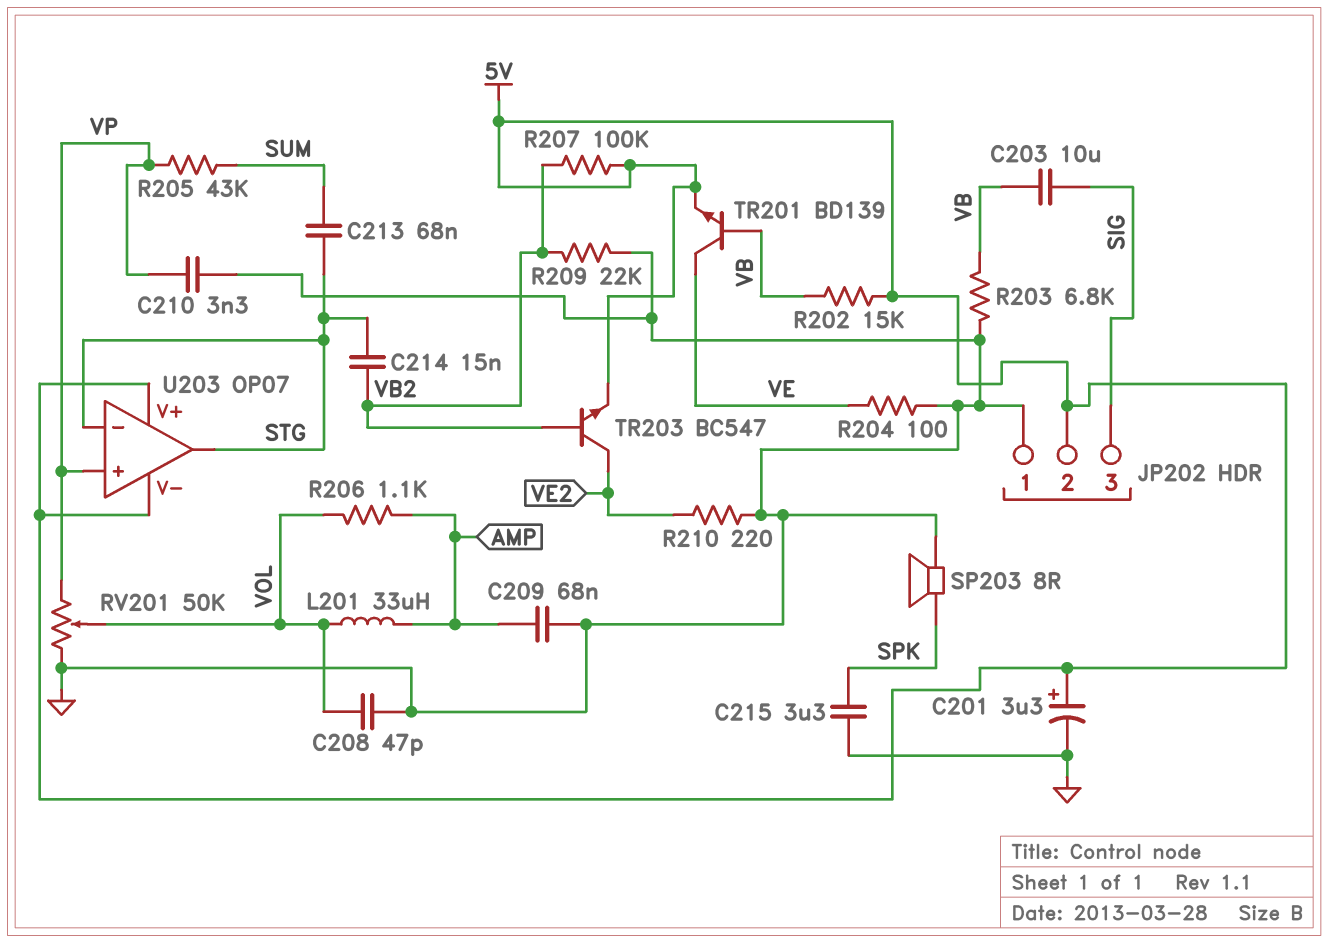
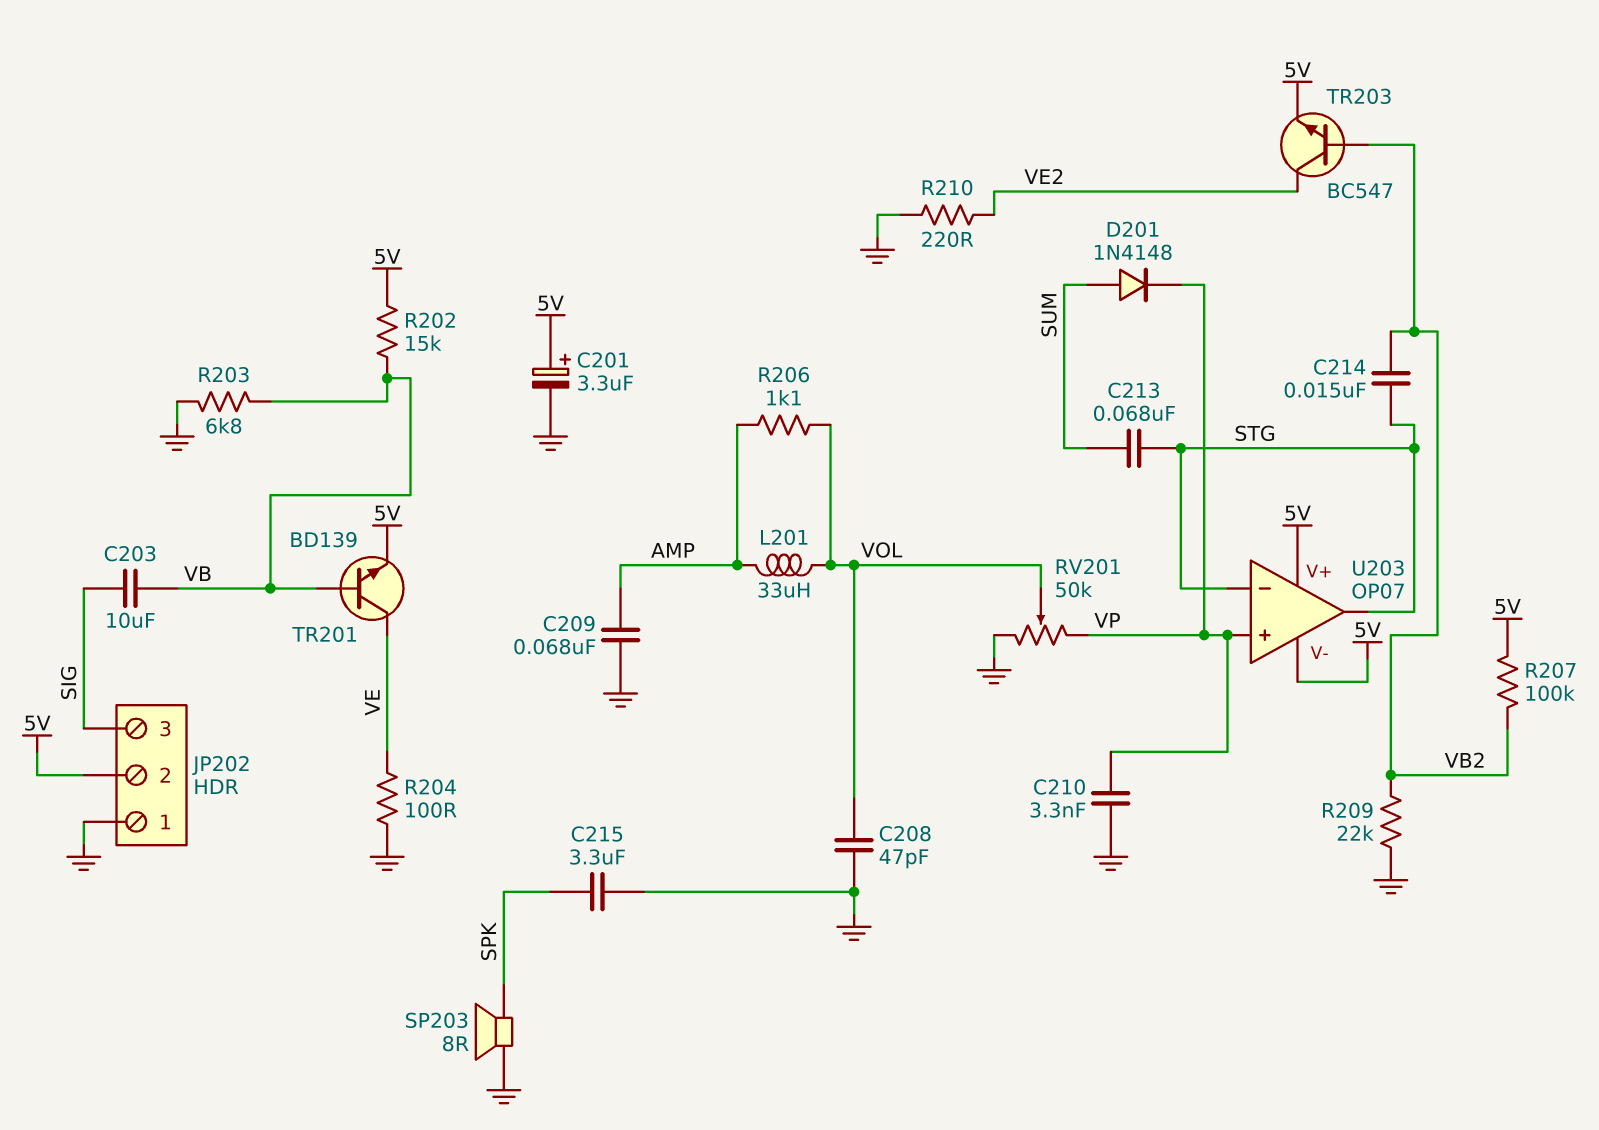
D201: none -> diode 1N4148 (A SUM, K VP)
R205: 43k (SUM, VP) -> none

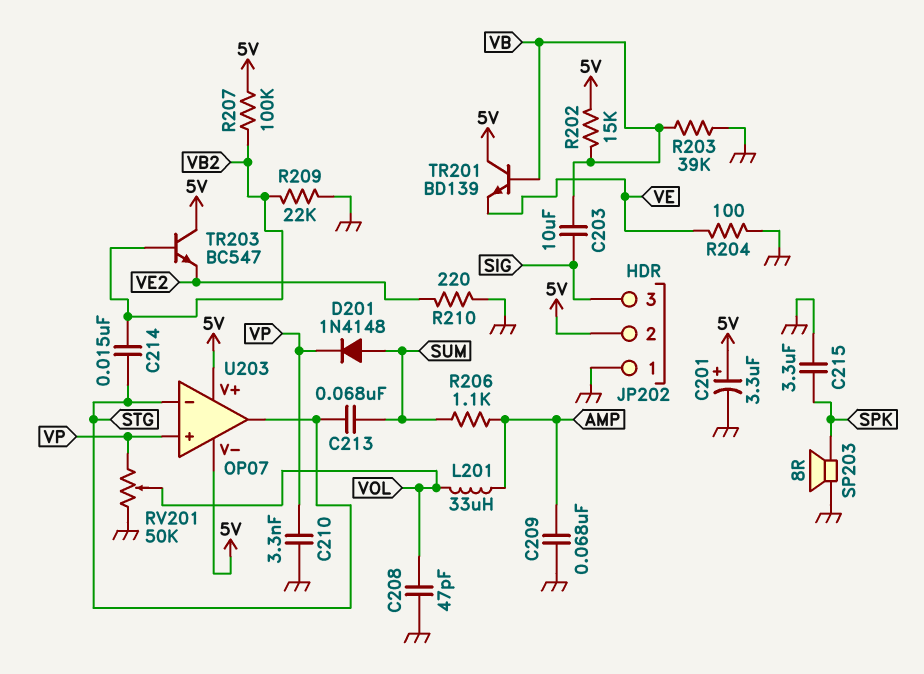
R203: 6.8k (GND, VB) -> 39k (GND, VB)
R206: 1.1k (AMP, VOL) -> 1.1k (AMP, SUM)
TR201: NPN BD139 (B VB, C VE, E 5V) -> NPN BD139 (B VB, C 5V, E VE)
TR203: NPN BC547 (B VB2, C VE2, E 5V) -> NPN BC547 (B VB2, C 5V, E VE2)

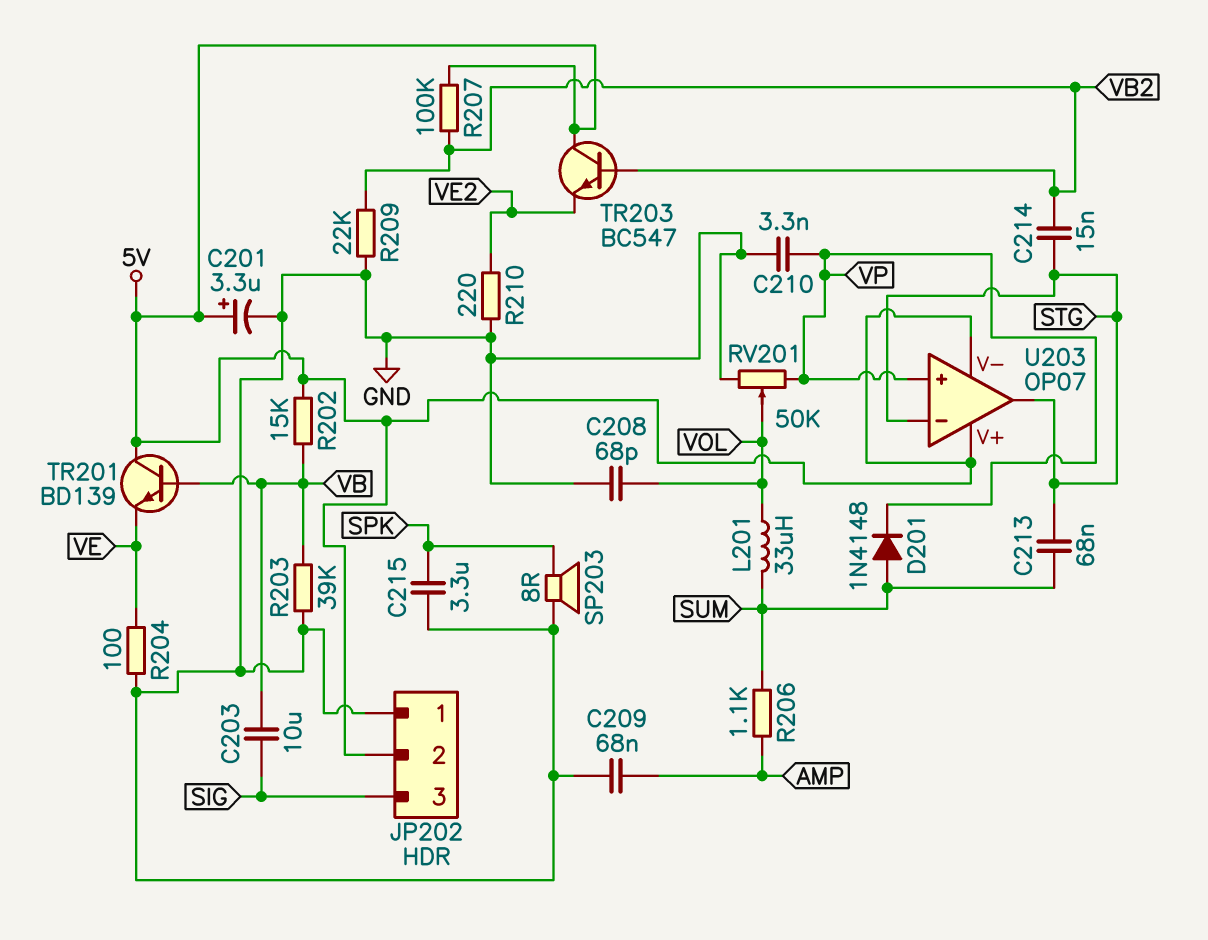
C208: 47pF (GND, VOL) -> 68pF (GND, VOL)
L201: 33uH (AMP, VOL) -> 33uH (SUM, VOL)

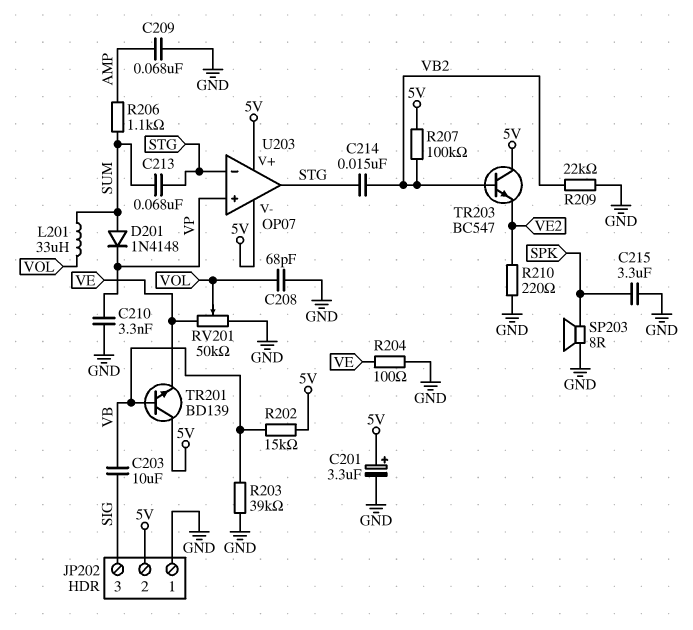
RV201: 50k (GND, VP, wiper VOL) -> 50k (GND, VE, wiper VOL)

